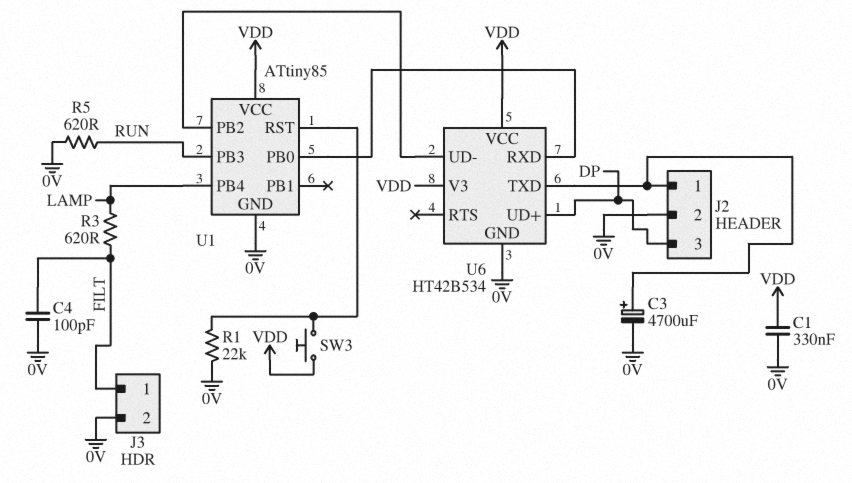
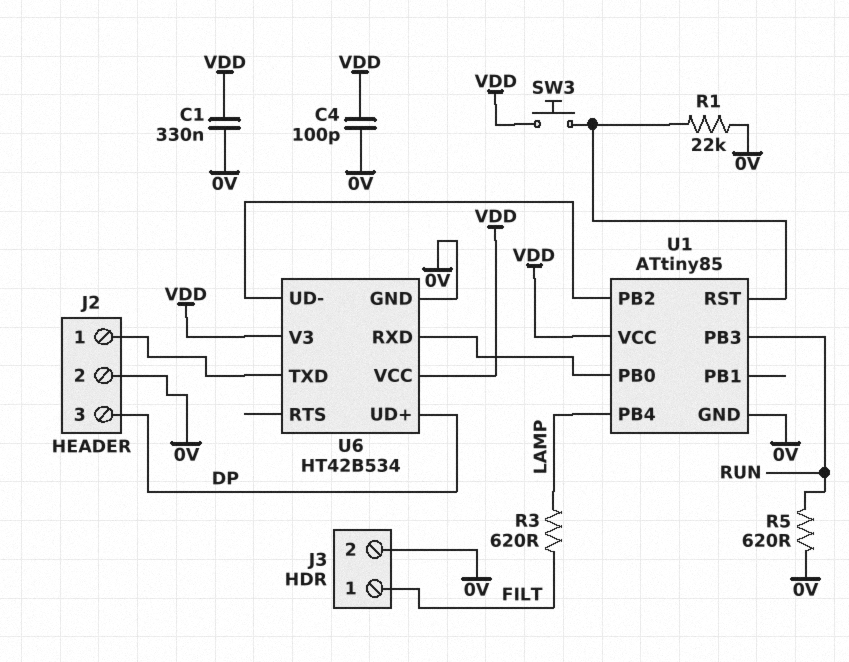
C3: 4700uF (plus J2/1, minus 0V) -> none
C4: 100pF (0V, FILT) -> 100pF (0V, VDD)

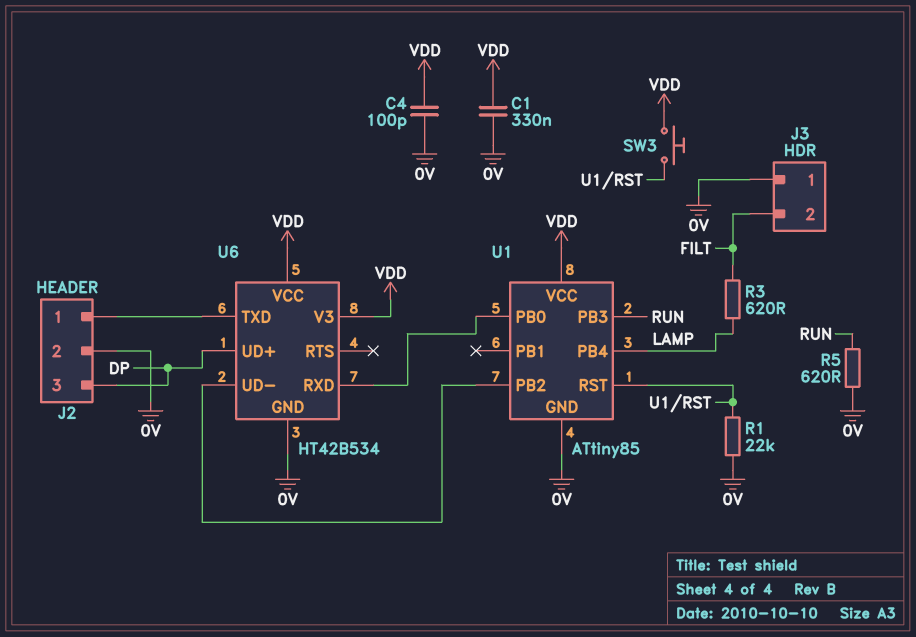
J3 pin 1: FILT -> 0V
J3 pin 2: 0V -> FILT

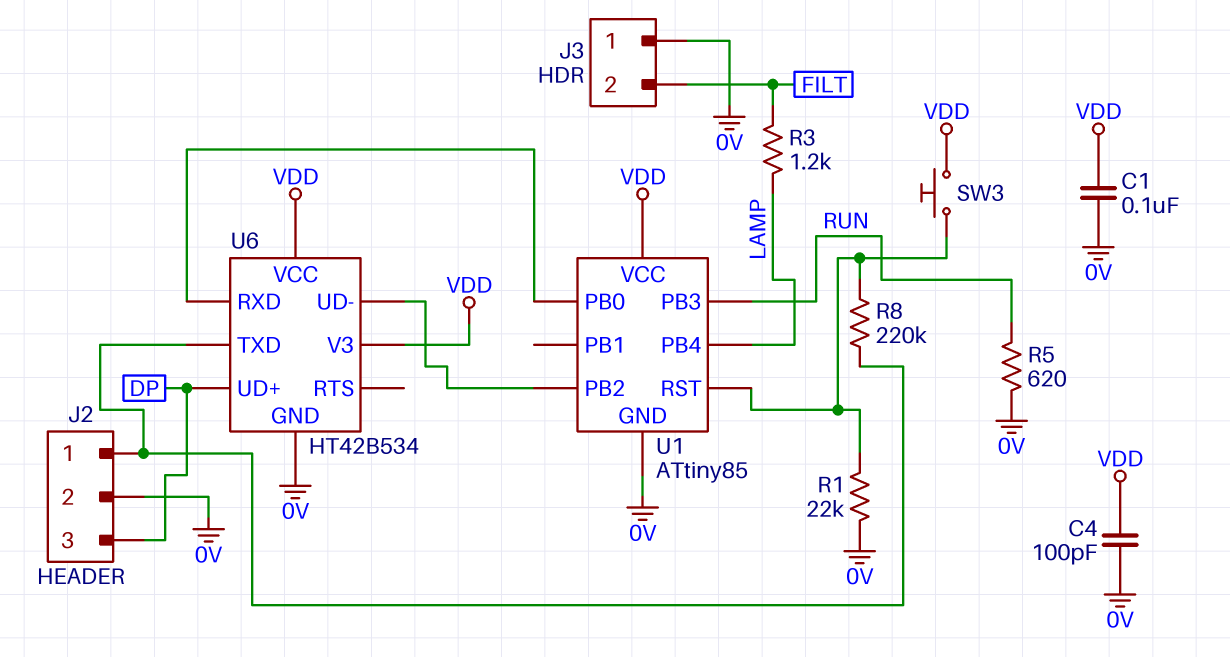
C1: 330nF (0V, VDD) -> 100nF (0V, VDD)
R3: 620 (FILT, LAMP) -> 1.2k (FILT, LAMP)
R8: none -> 220k (J2/1, U1/RST)

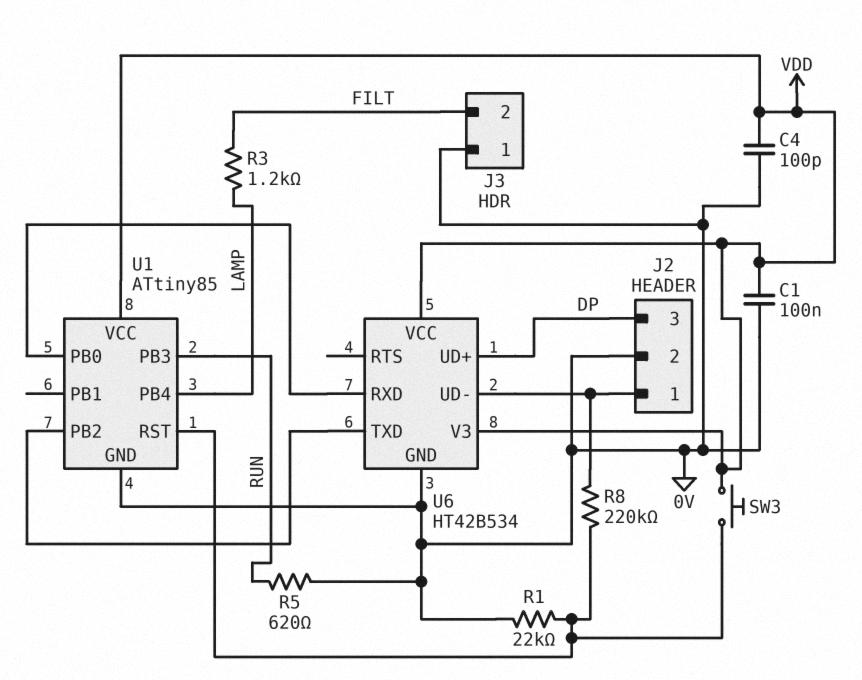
U6 pin TXD: J2/1 -> U1/PB2
U6 pin UD-: U1/PB2 -> J2/1

